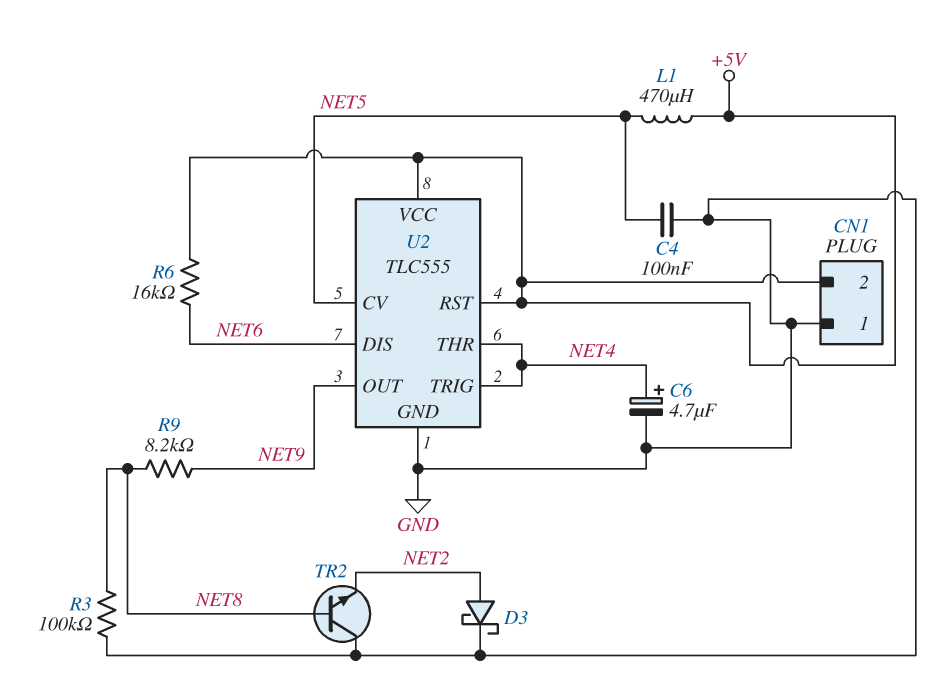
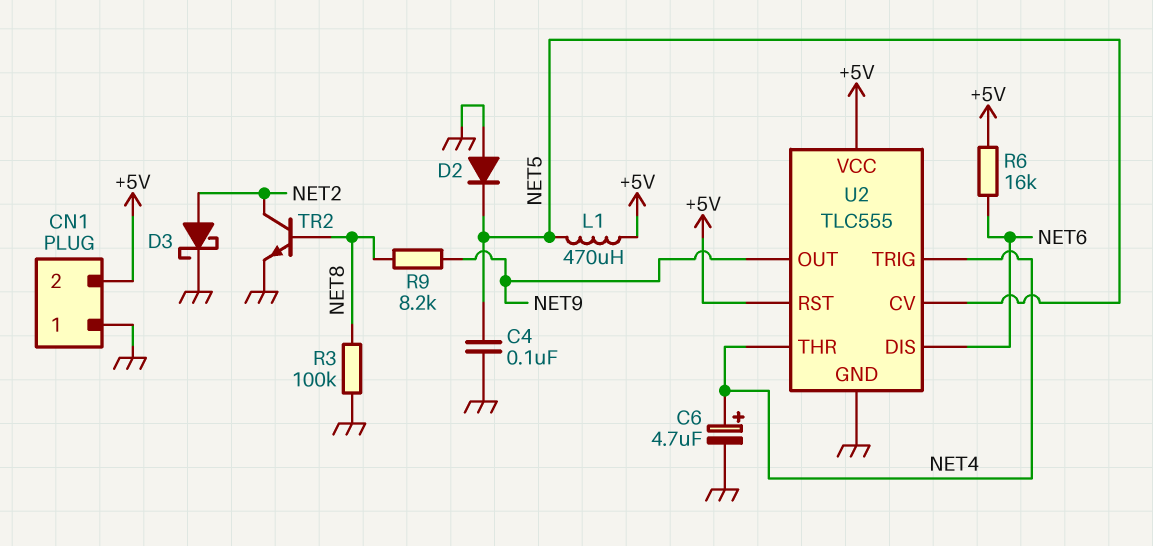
D2: none -> diode (A GND, K NET5)
TR2: NPN (B NET8, C GND, E NET2) -> NPN (B NET8, C NET2, E GND)

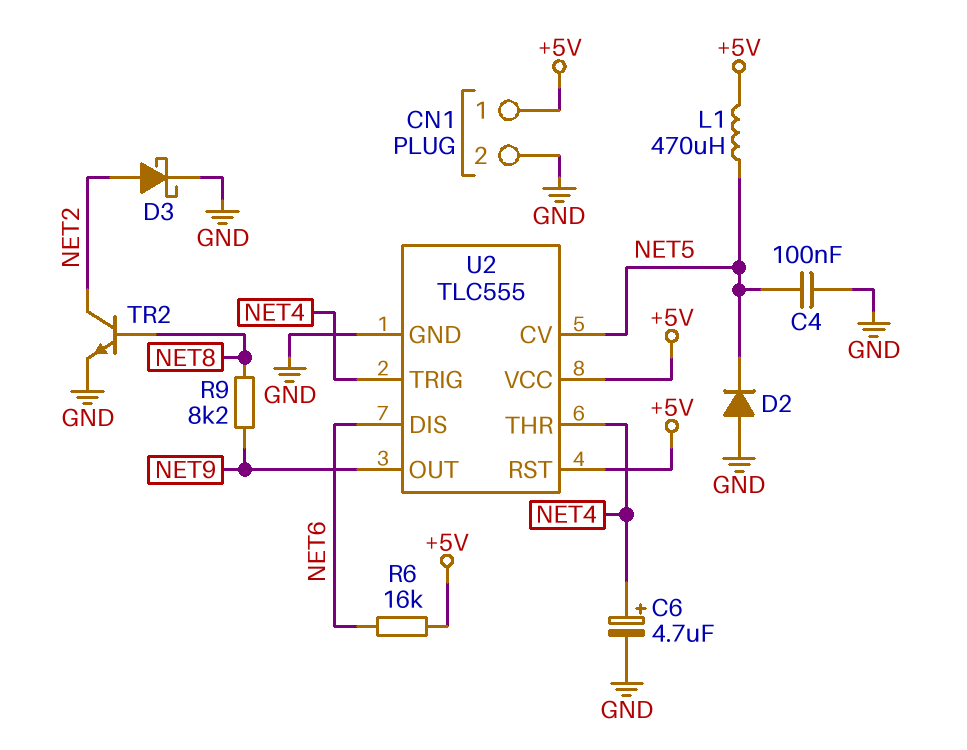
CN1 pin 1: GND -> +5V
CN1 pin 2: +5V -> GND
R3: 100k (GND, NET8) -> none

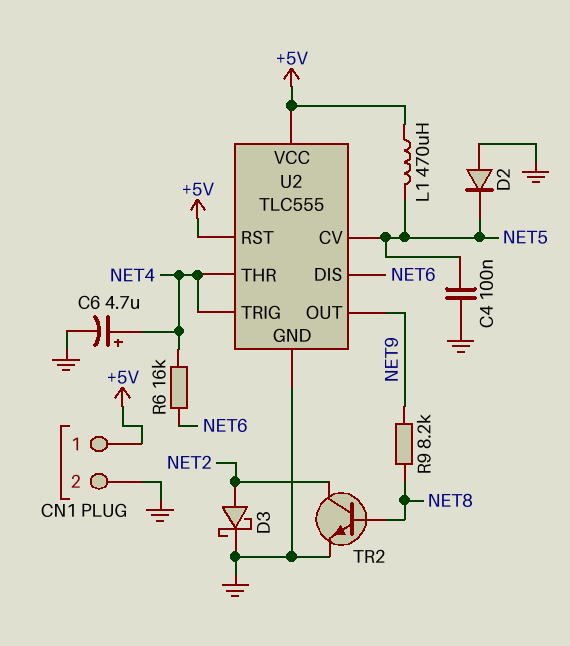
R6: 16k (+5V, NET6) -> 16k (NET4, NET6)

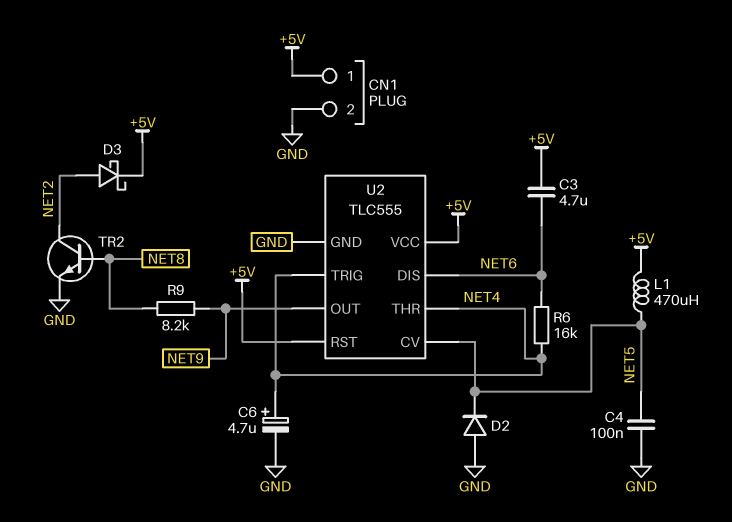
C3: none -> 4.7uF (+5V, NET6)
D3: schottky (A NET2, K GND) -> schottky (A NET2, K +5V)

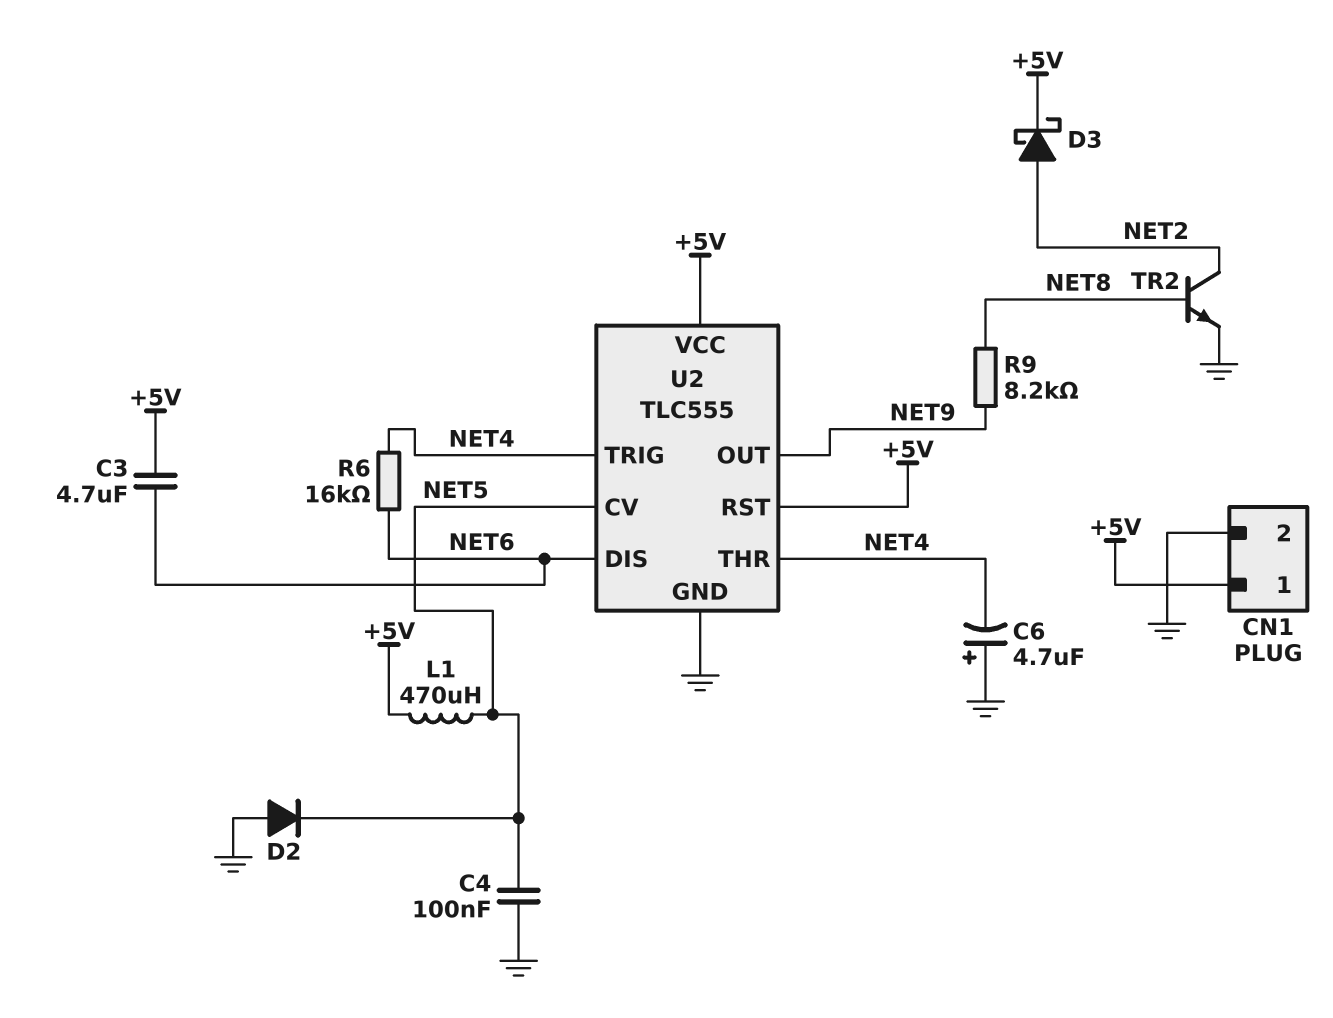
C6: 4.7uF (plus NET4, minus GND) -> 4.7uF (plus GND, minus NET4)

